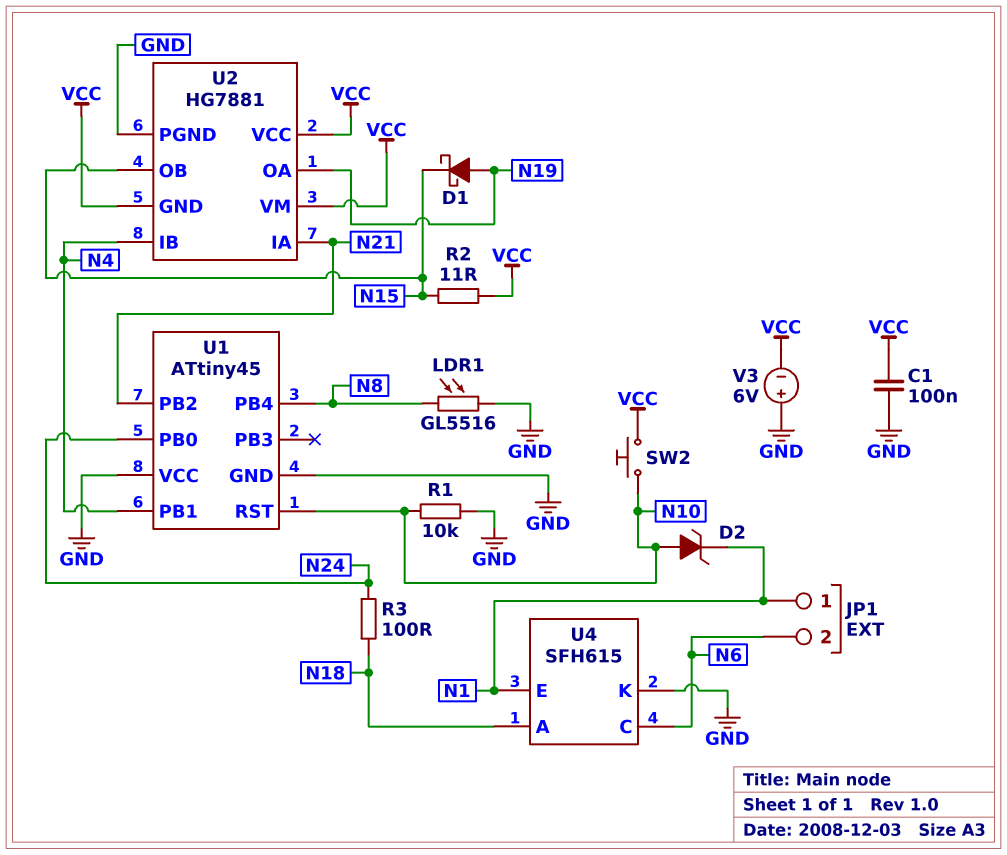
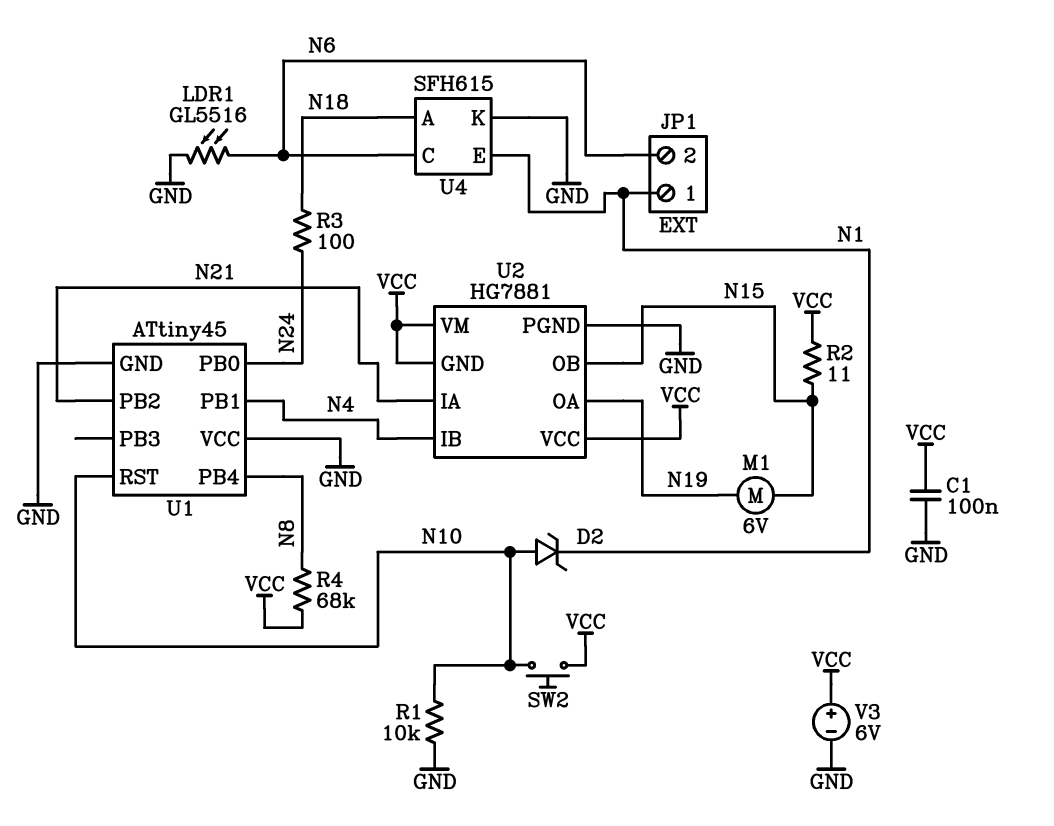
D1: schottky (A N19, K N15) -> none
LDR1: GL5516 (GND, N8) -> GL5516 (GND, N6)
M1: none -> motor 6V (N15, N19)
R4: none -> 68k (N8, VCC)
V3: 6V (plus GND, minus VCC) -> 6V (plus VCC, minus GND)

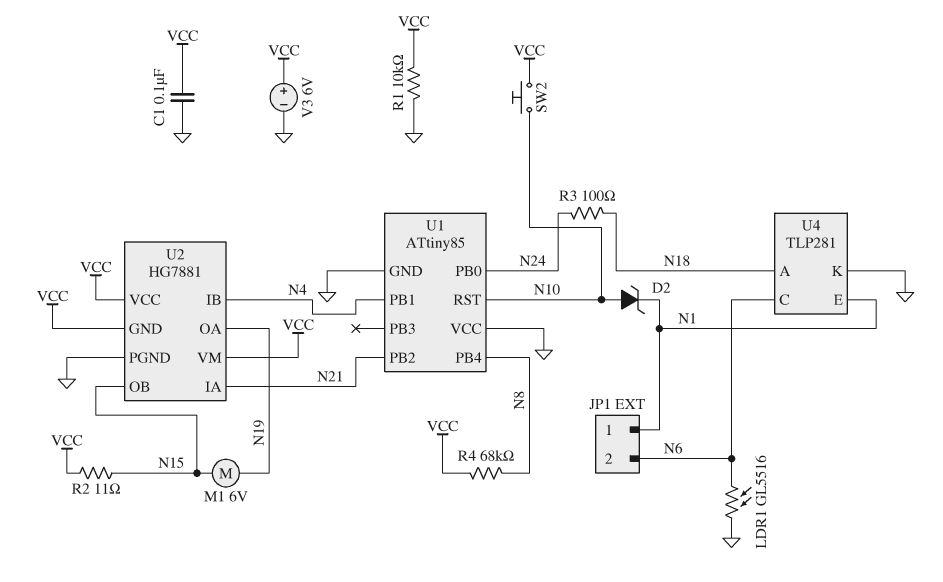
R1: 10k (GND, N10) -> 10k (GND, VCC)
U1: ATtiny45 -> ATtiny85
U4: SFH615 -> TLP281

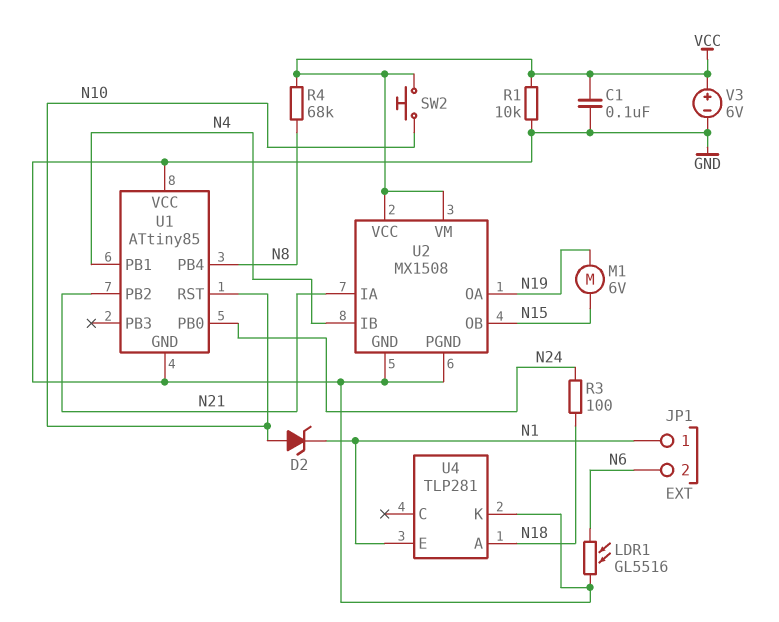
R2: 11 (N15, VCC) -> none
U2: HG7881 -> MX1508
U2 pin GND: VCC -> GND
U4 pin C: N6 -> none

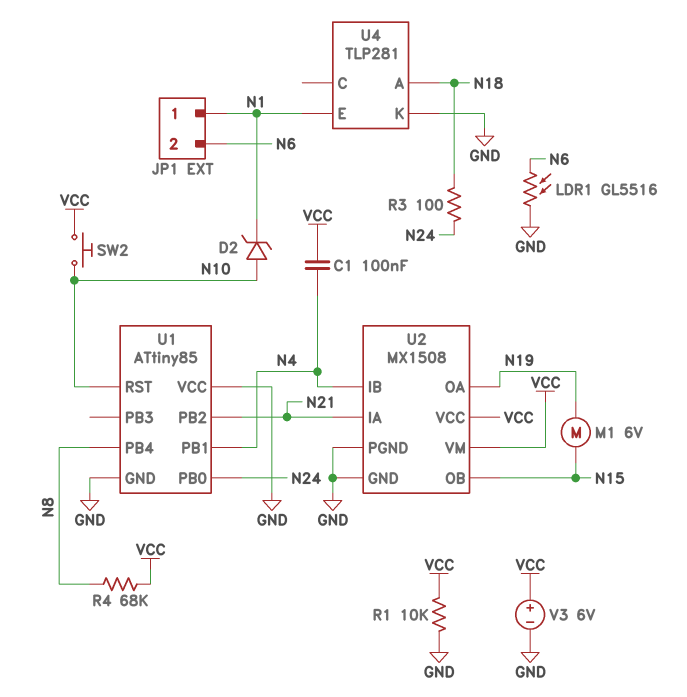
C1: 100nF (GND, VCC) -> 100nF (N4, VCC)

